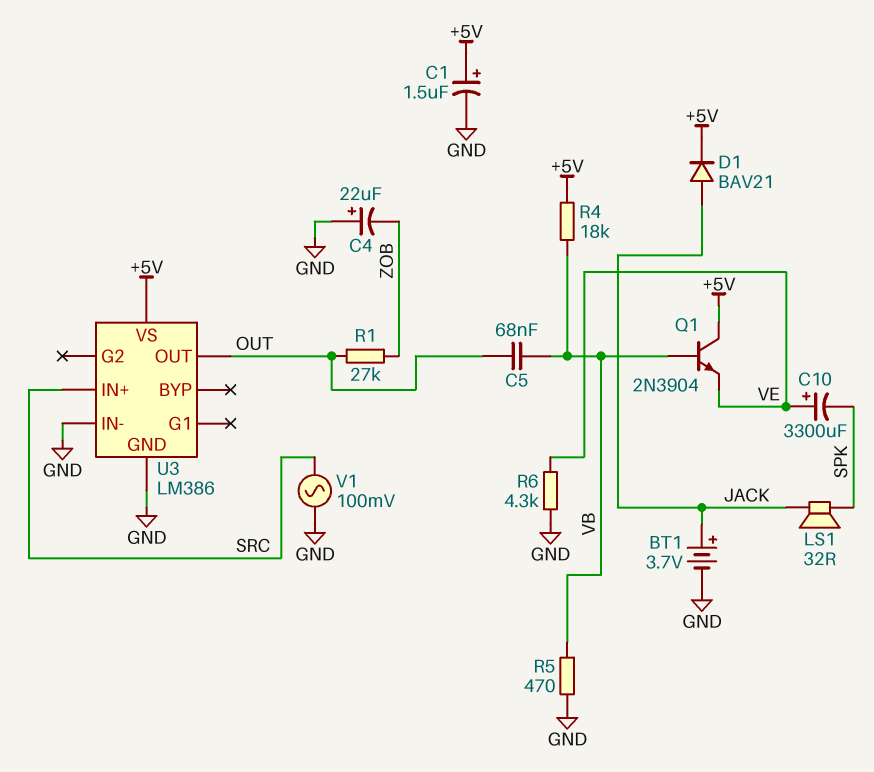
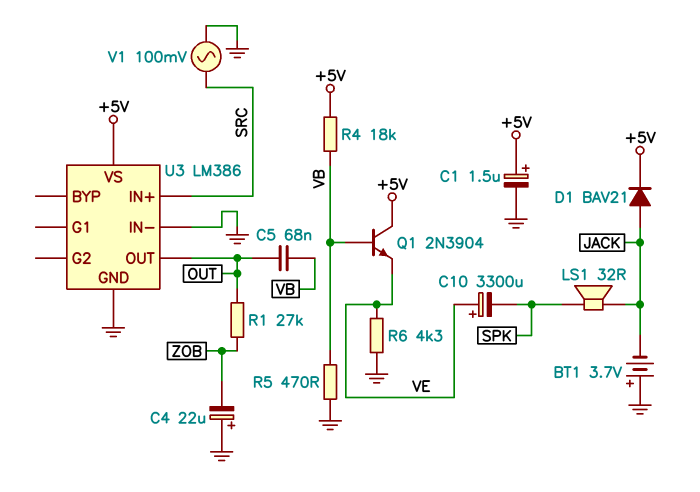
BT1: 3.7V (plus JACK, minus GND) -> 3.7V (plus GND, minus JACK)

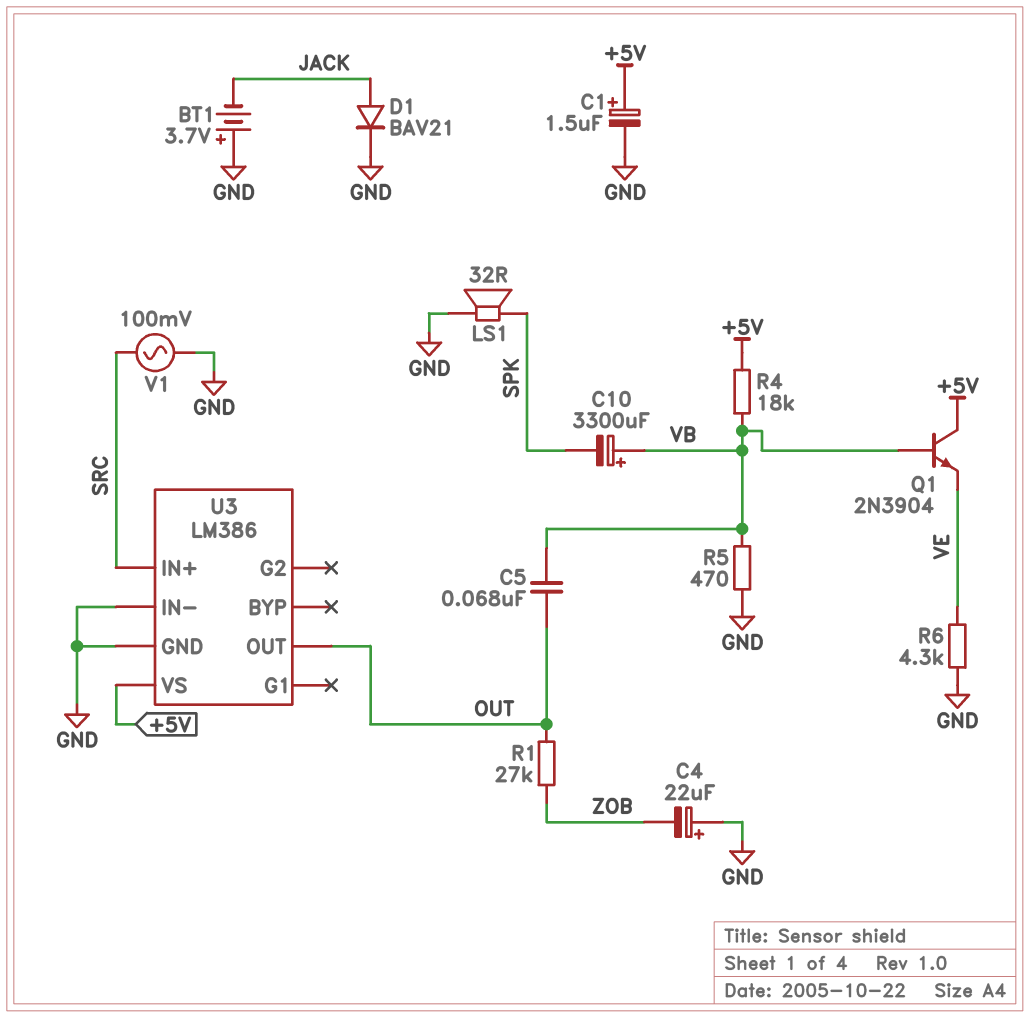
C10: 3300uF (plus VE, minus SPK) -> 3300uF (plus VB, minus SPK)
D1: diode BAV21 (A JACK, K +5V) -> diode BAV21 (A JACK, K GND)
LS1: speaker 32R (JACK, SPK) -> speaker 32R (GND, SPK)

